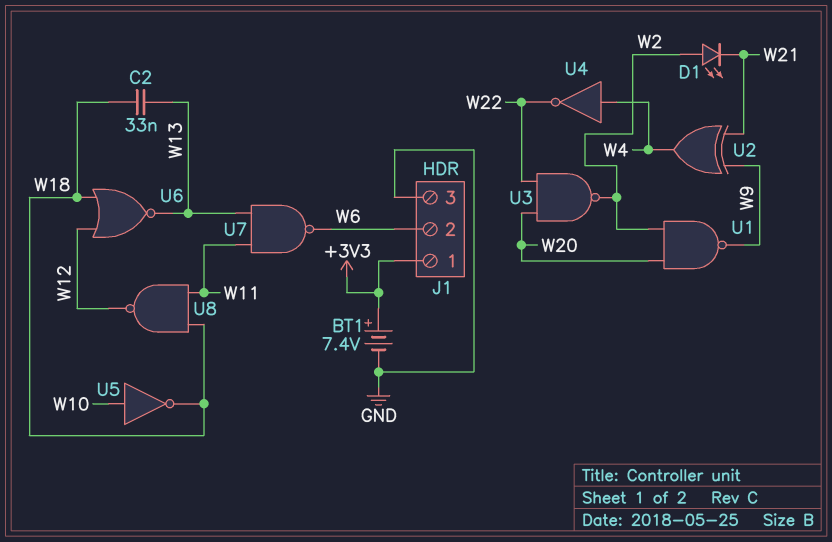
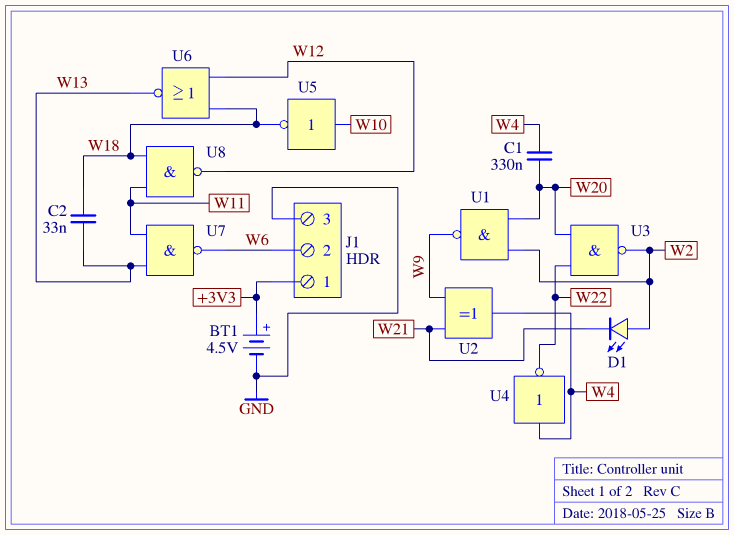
BT1: 7.4V (plus +3V3, minus GND) -> 4.5V (plus +3V3, minus GND)
C1: none -> 330nF (W4, W20)

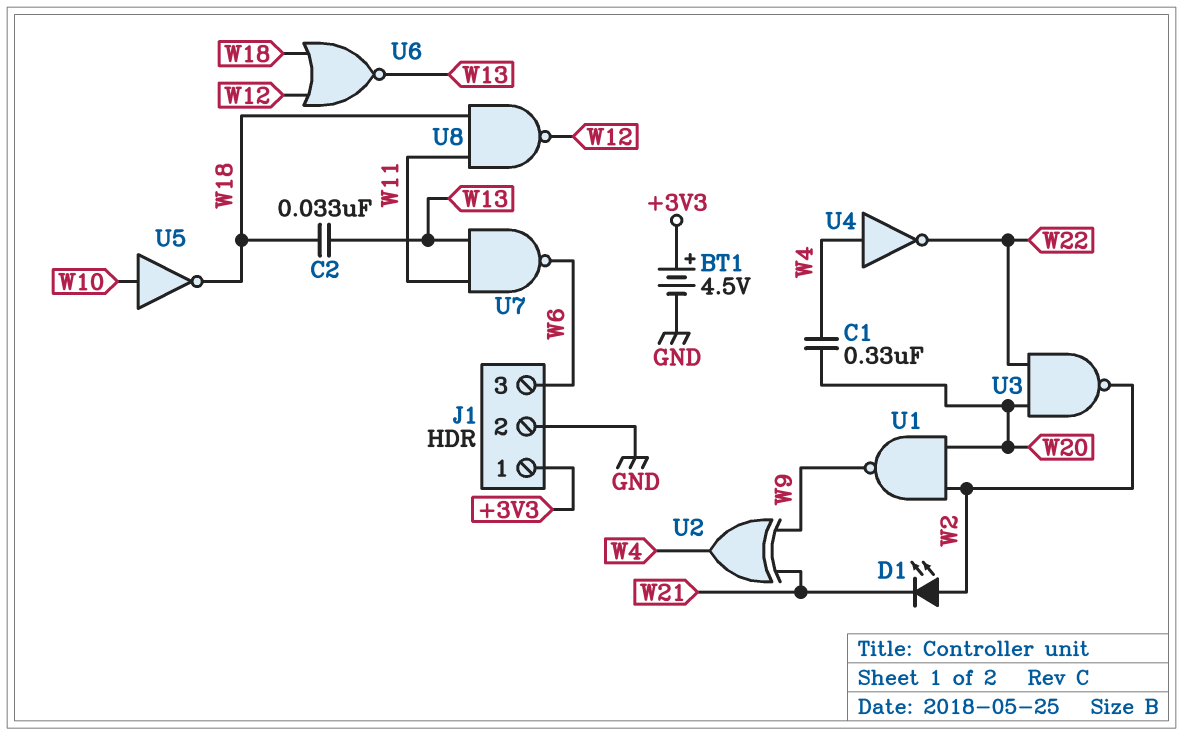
J1 pin 2: W6 -> GND
J1 pin 3: GND -> W6

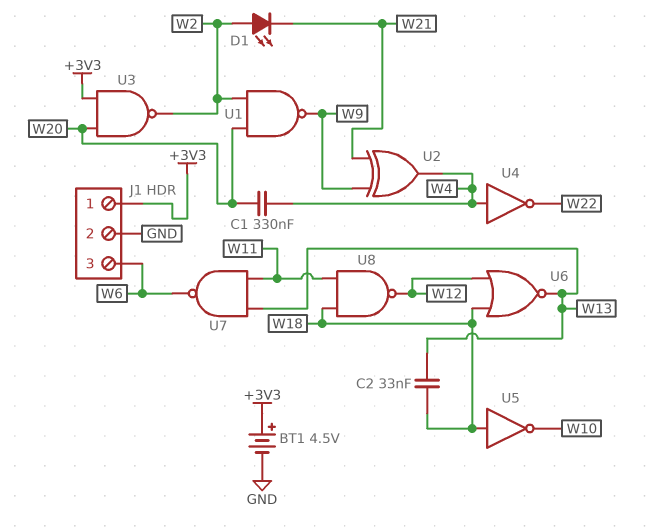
U3: NAND (in W20, in W22, out W2) -> NAND (in +3V3, in W20, out W2)
U5: NOT (in W10, out W18) -> NOT (in W18, out W10)

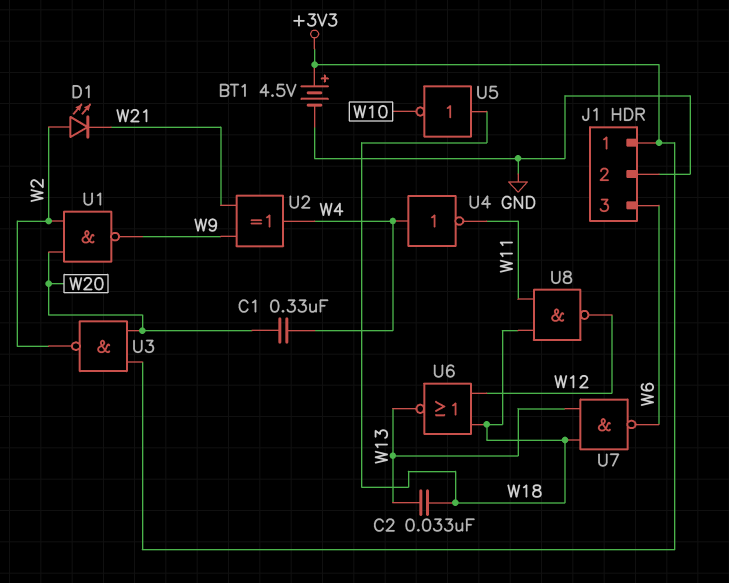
U4: NOT (in W4, out W22) -> NOT (in W4, out W11)
U7: NAND (in W11, in W13, out W6) -> NAND (in W13, in W18, out W6)

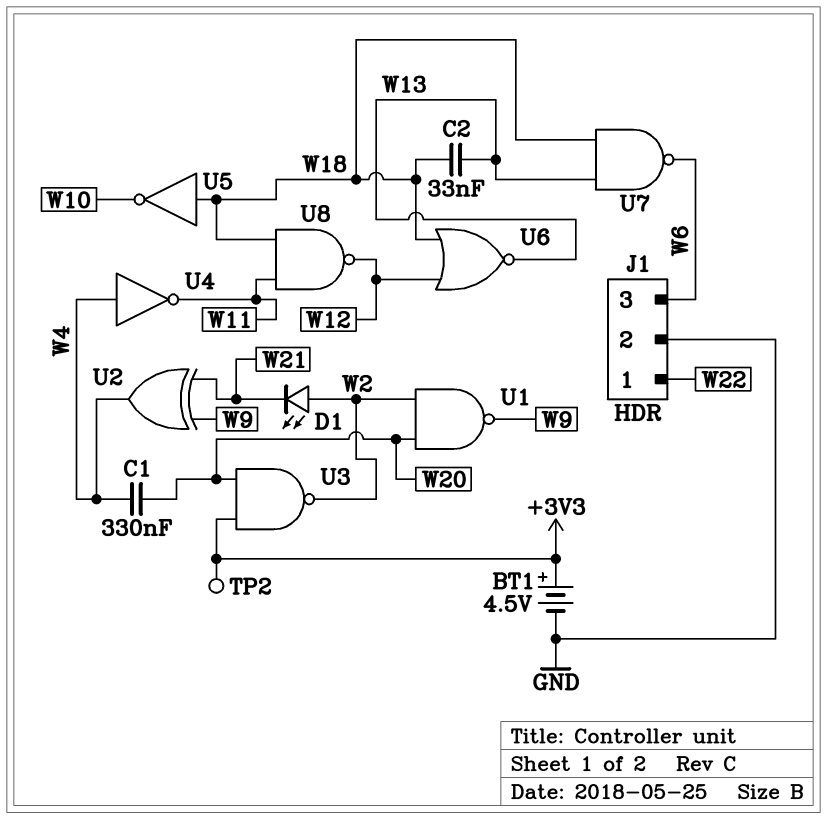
J1 pin 1: +3V3 -> W22
TP2: none -> test point (+3V3)

